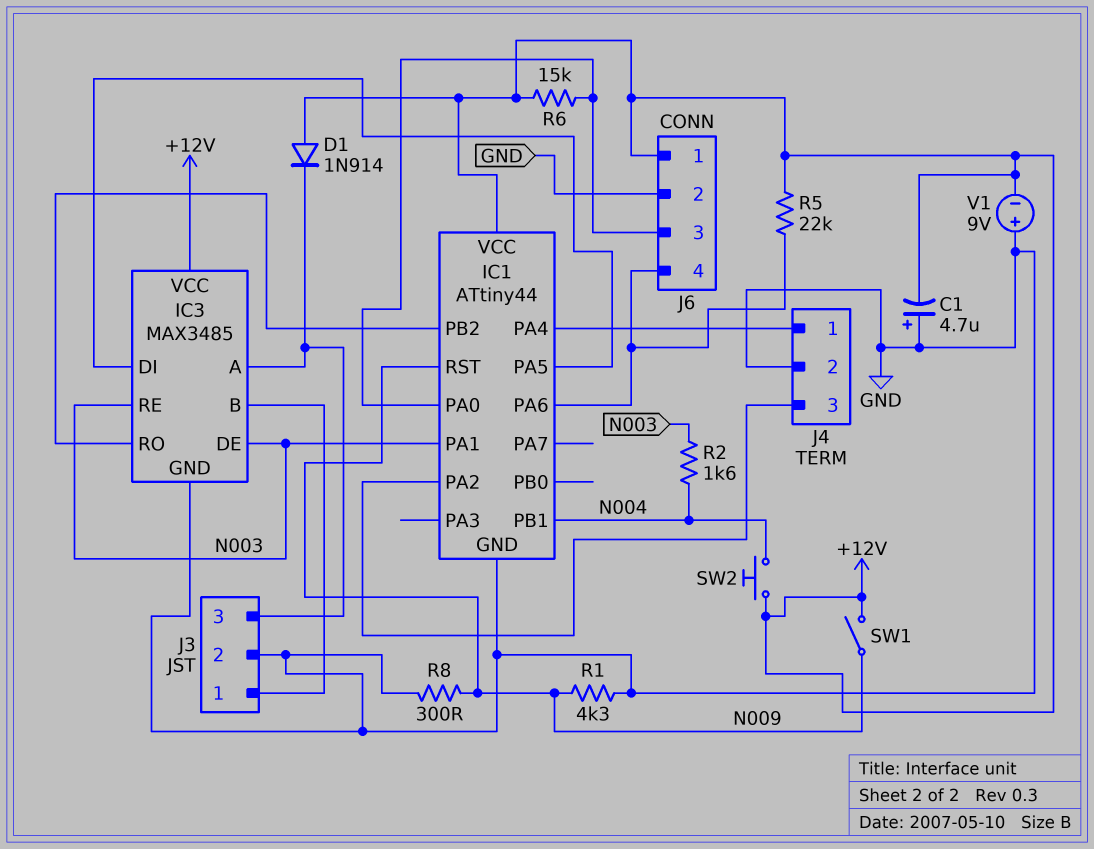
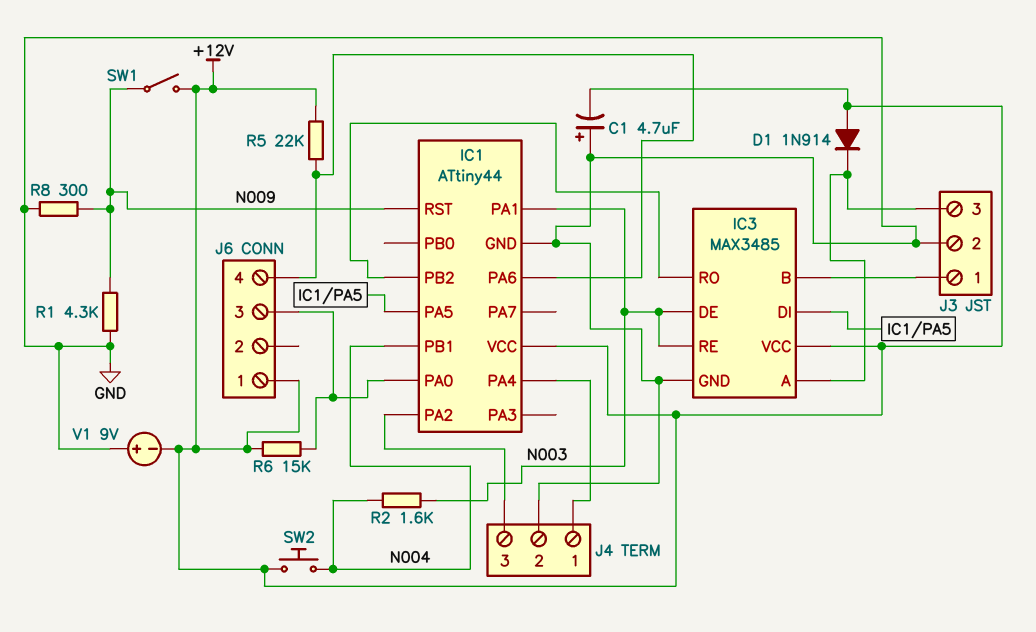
J6 pin 2: GND -> none

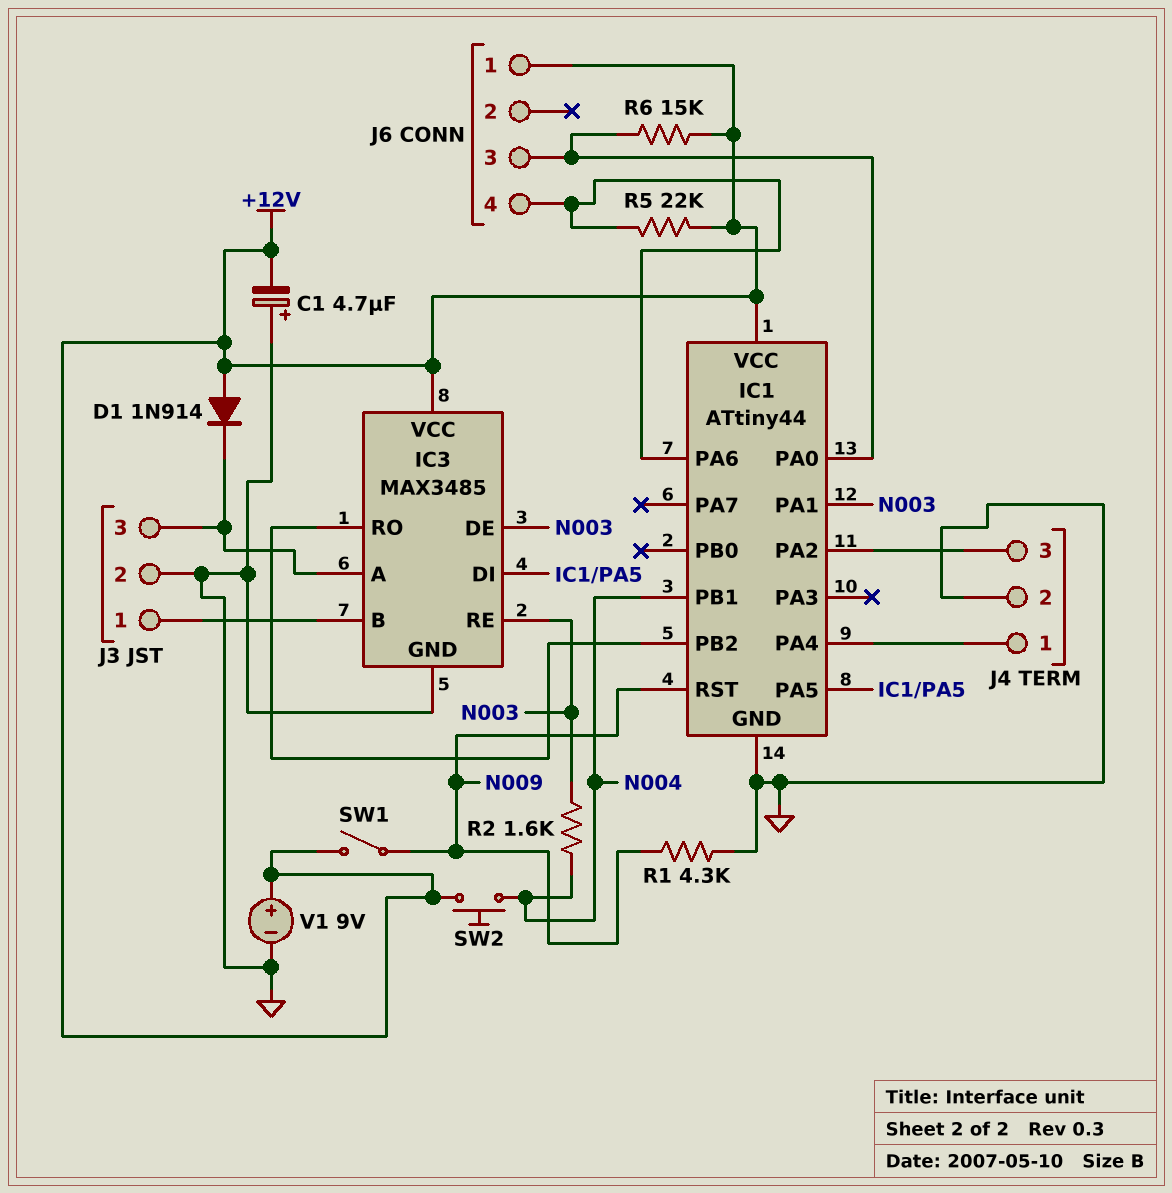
R8: 300 (GND, N009) -> none
V1: 9V (plus GND, minus +12V) -> 9V (plus +12V, minus GND)

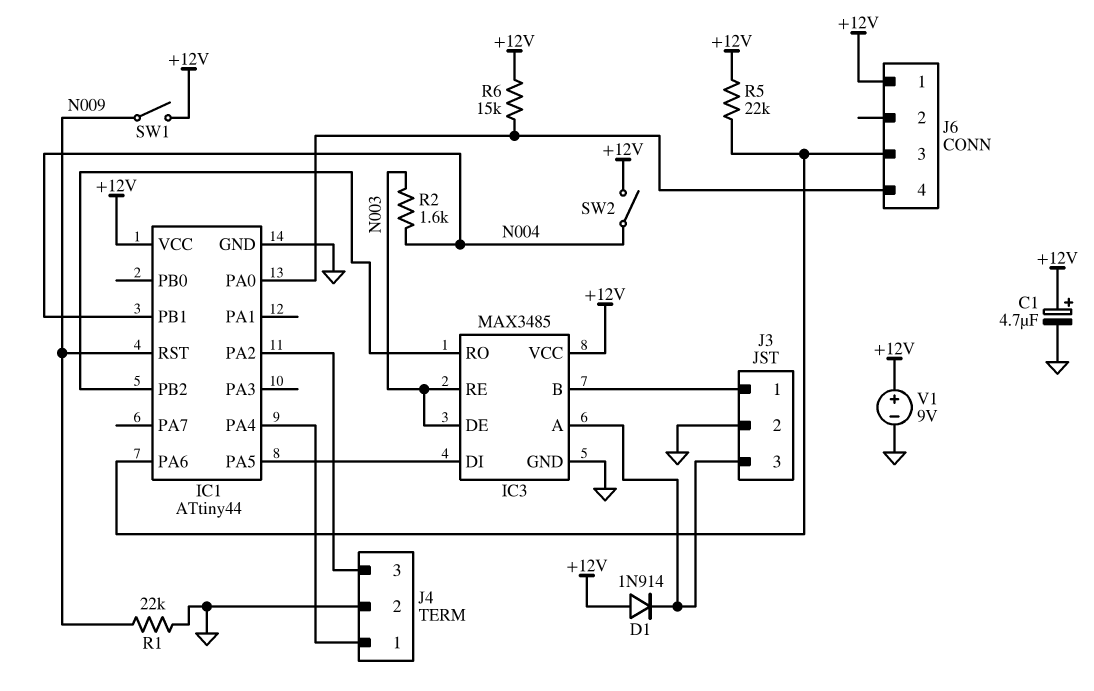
C1: 4.7uF (plus GND, minus +12V) -> 4.7uF (plus +12V, minus GND)
IC1 pin PA1: N003 -> none
J6 pin 3: IC1/PA0 -> IC1/PA6
J6 pin 4: IC1/PA6 -> IC1/PA0
R1: 4.3k (GND, N009) -> 22k (GND, N009)
SW2: button (+12V, N004) -> switch (+12V, N004)

